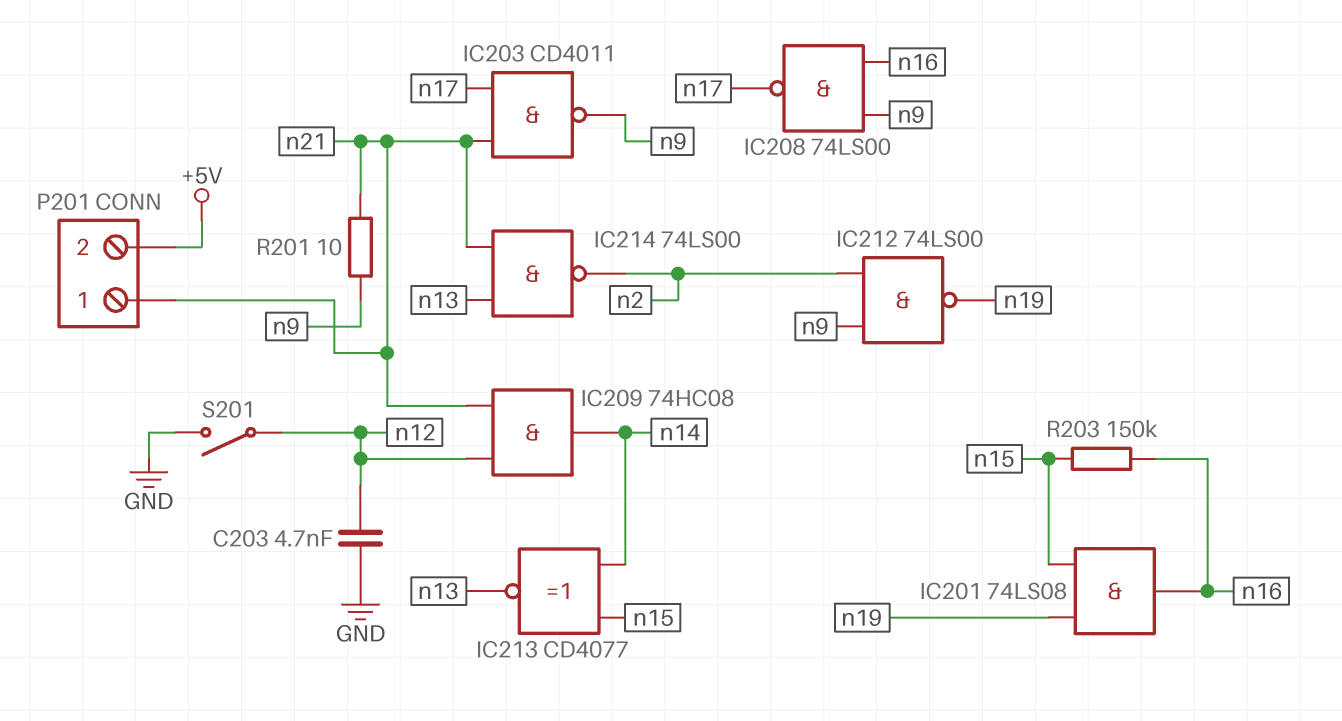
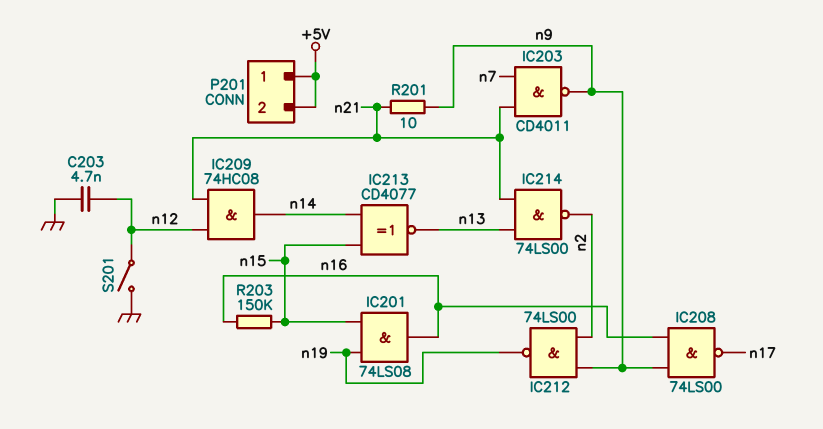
IC203: NAND CD4011 (in n17, in n21, out n9) -> NAND CD4011 (in n7, in n21, out n9)
P201 pin 1: n21 -> +5V

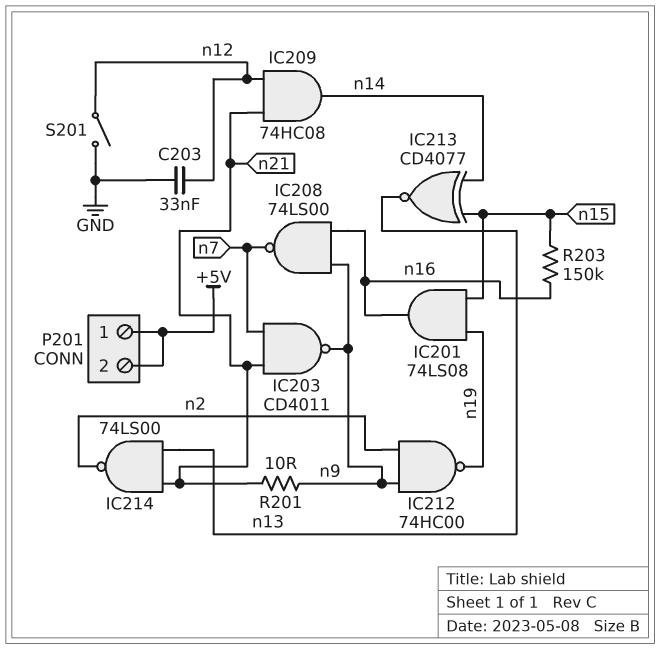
C203: 4.7nF (GND, n12) -> 33nF (GND, n12)
IC208: NAND 74LS00 (in n9, in n16, out n17) -> NAND 74LS00 (in n9, in n16, out n7)
IC212: NAND 74LS00 (in n2, in n9, out n19) -> NAND 74HC00 (in n2, in n9, out n19)

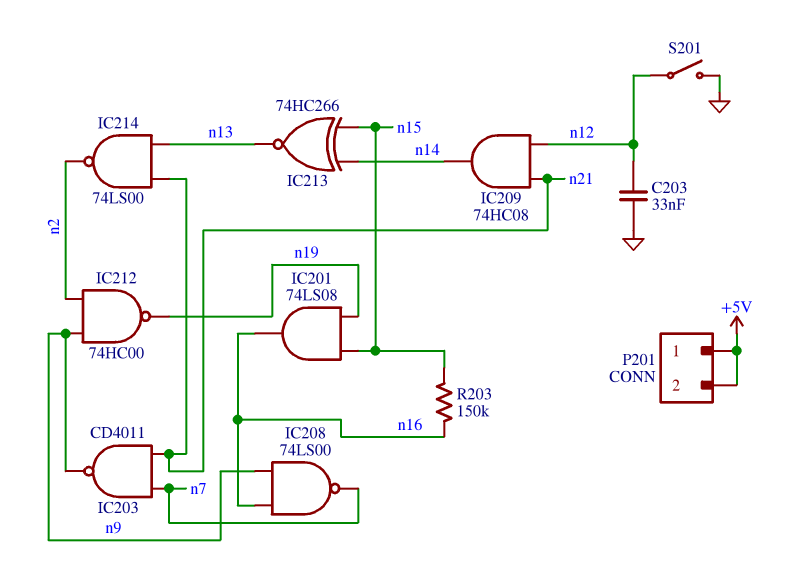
IC213: XNOR CD4077 (in n14, in n15, out n13) -> XNOR 74HC266 (in n14, in n15, out n13)
R201: 10 (n9, n21) -> none

